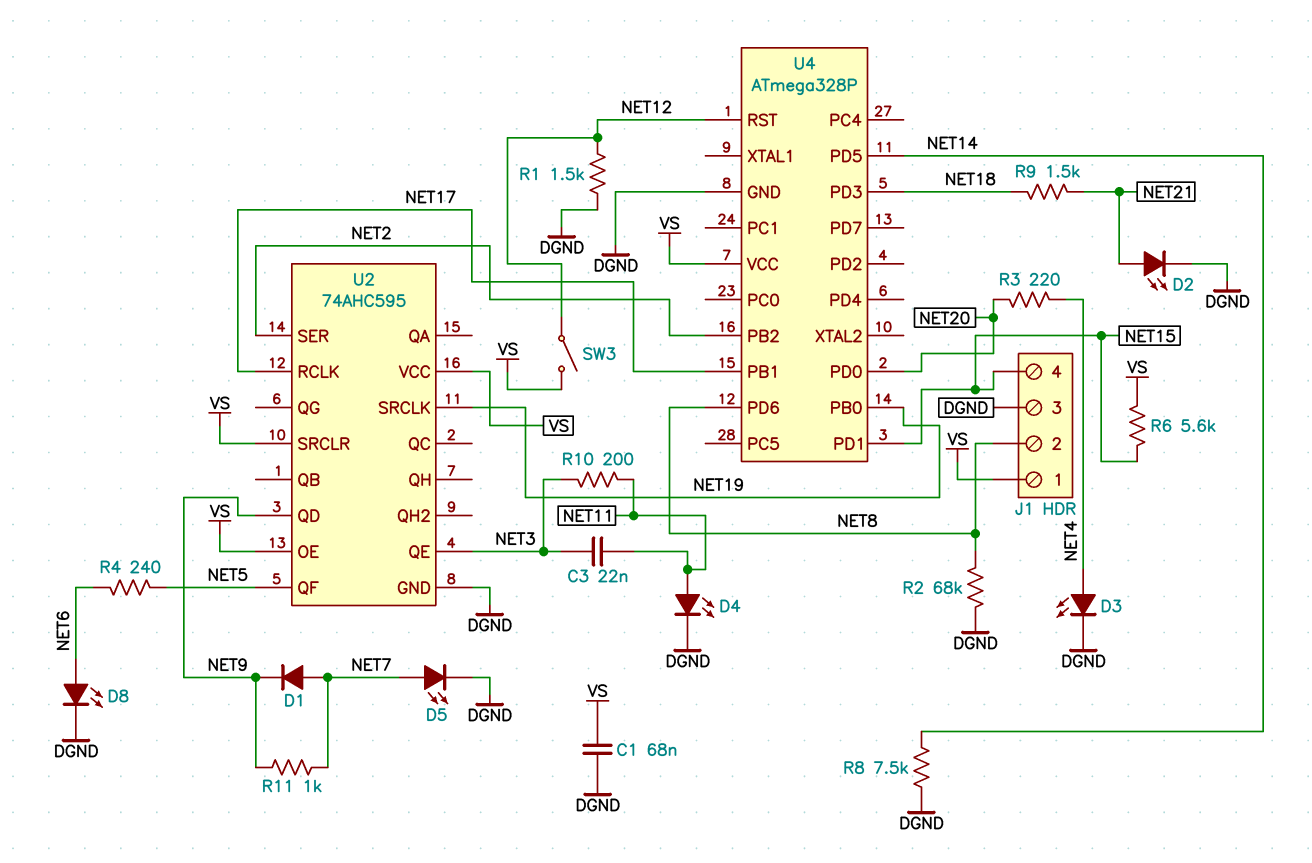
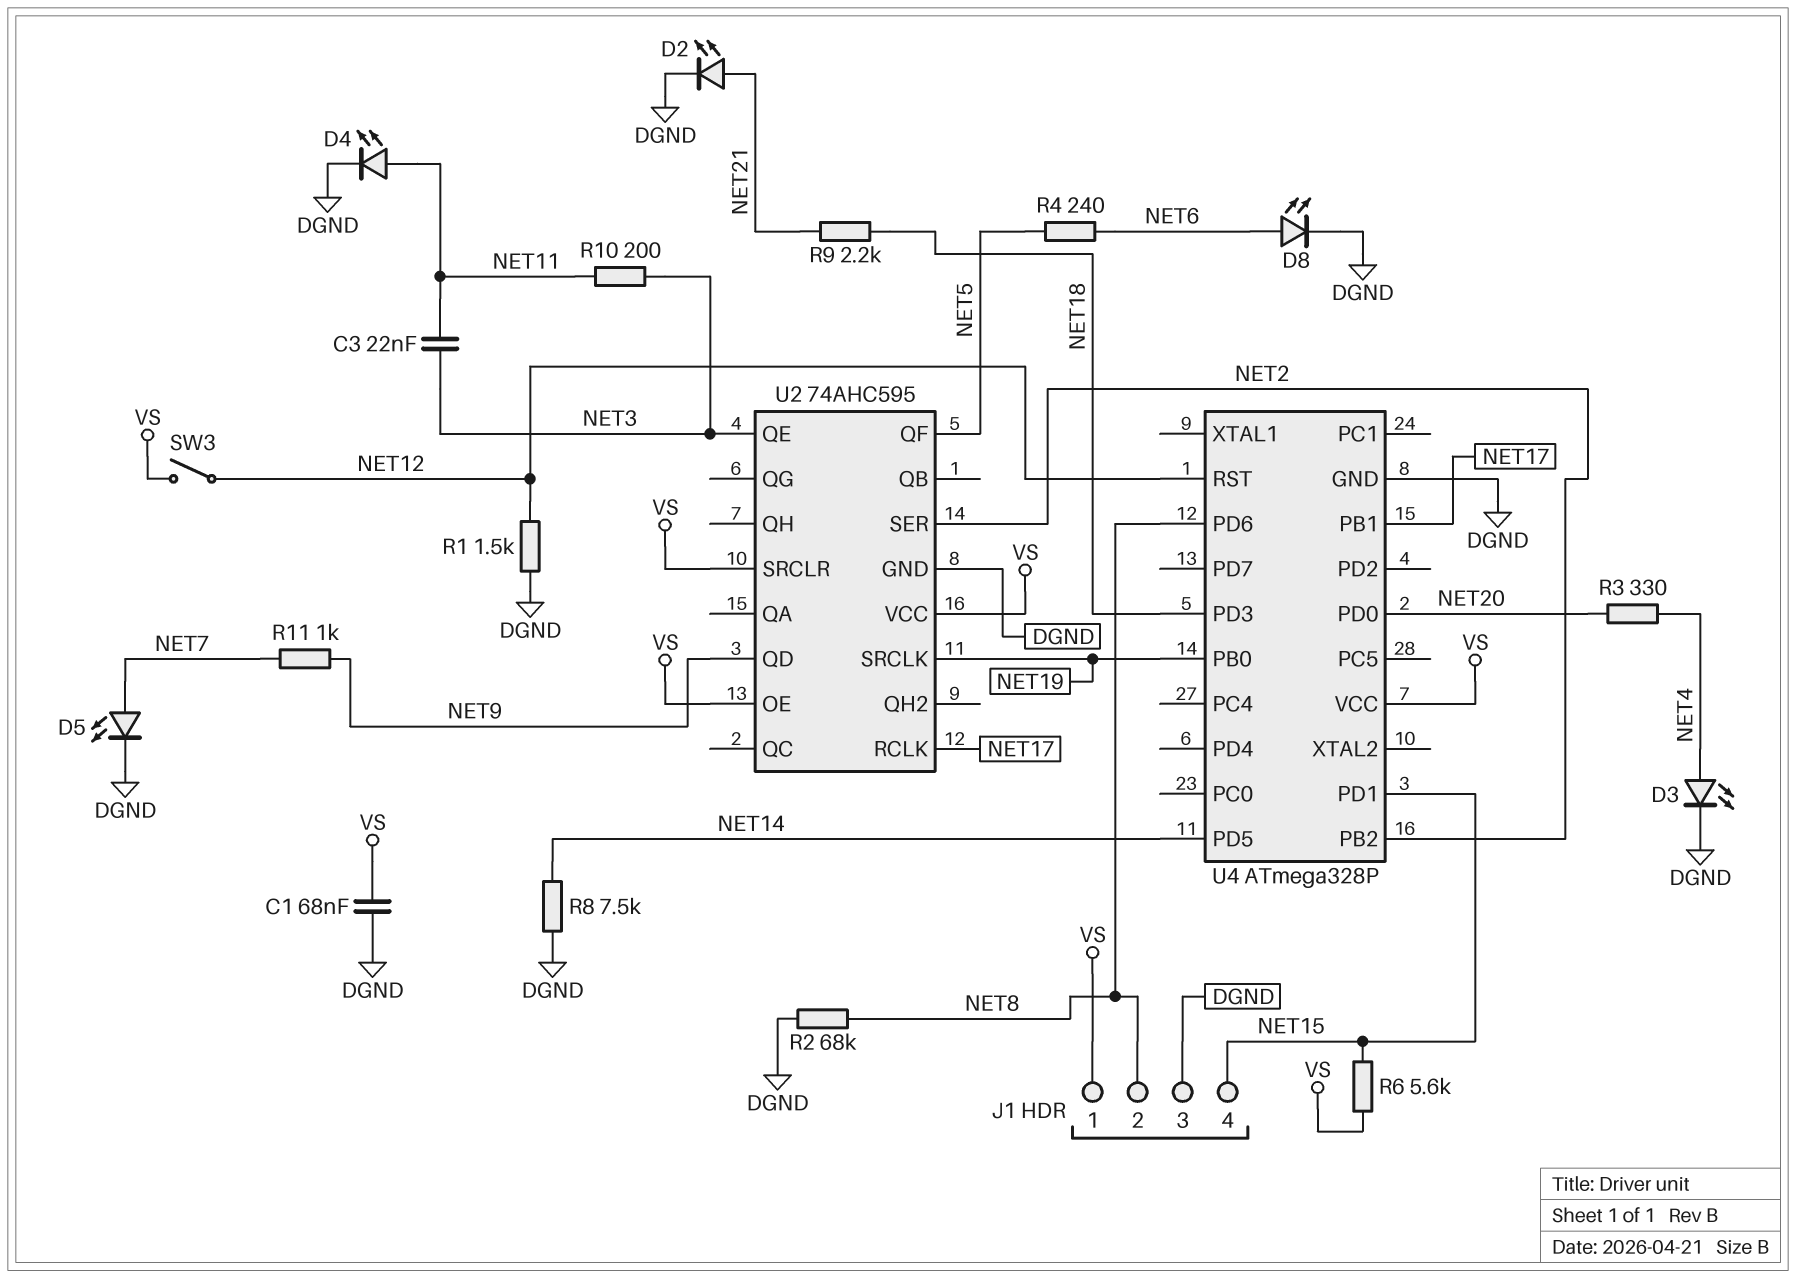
D1: diode (A NET7, K NET9) -> none
R3: 220 (NET4, NET20) -> 330 (NET4, NET20)
R9: 1.5k (NET18, NET21) -> 2.2k (NET18, NET21)

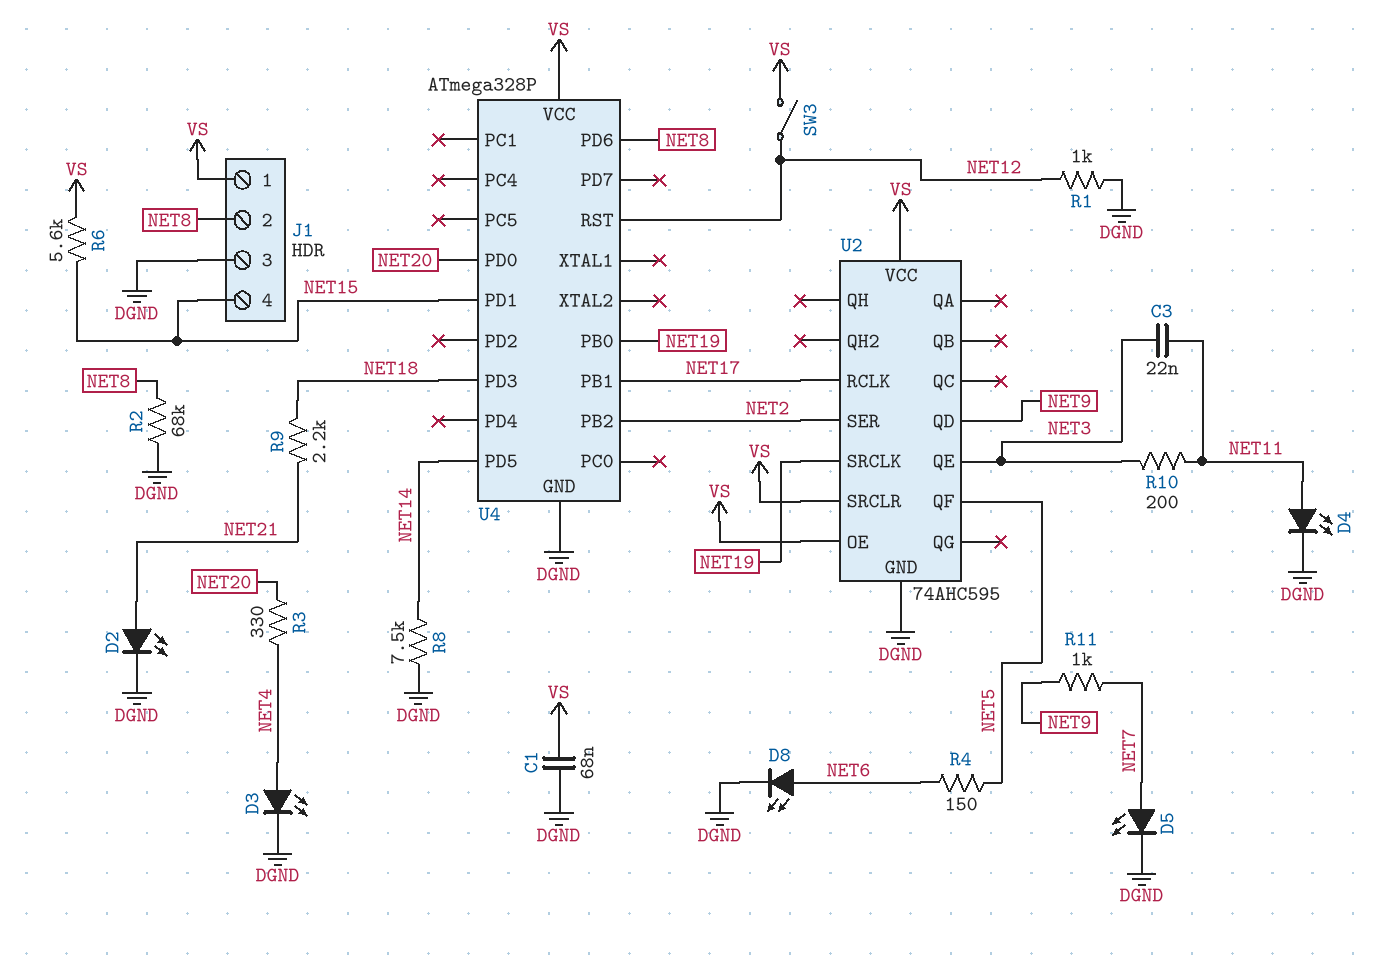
R1: 1.5k (DGND, NET12) -> 1k (DGND, NET12)
R4: 240 (NET5, NET6) -> 150 (NET5, NET6)

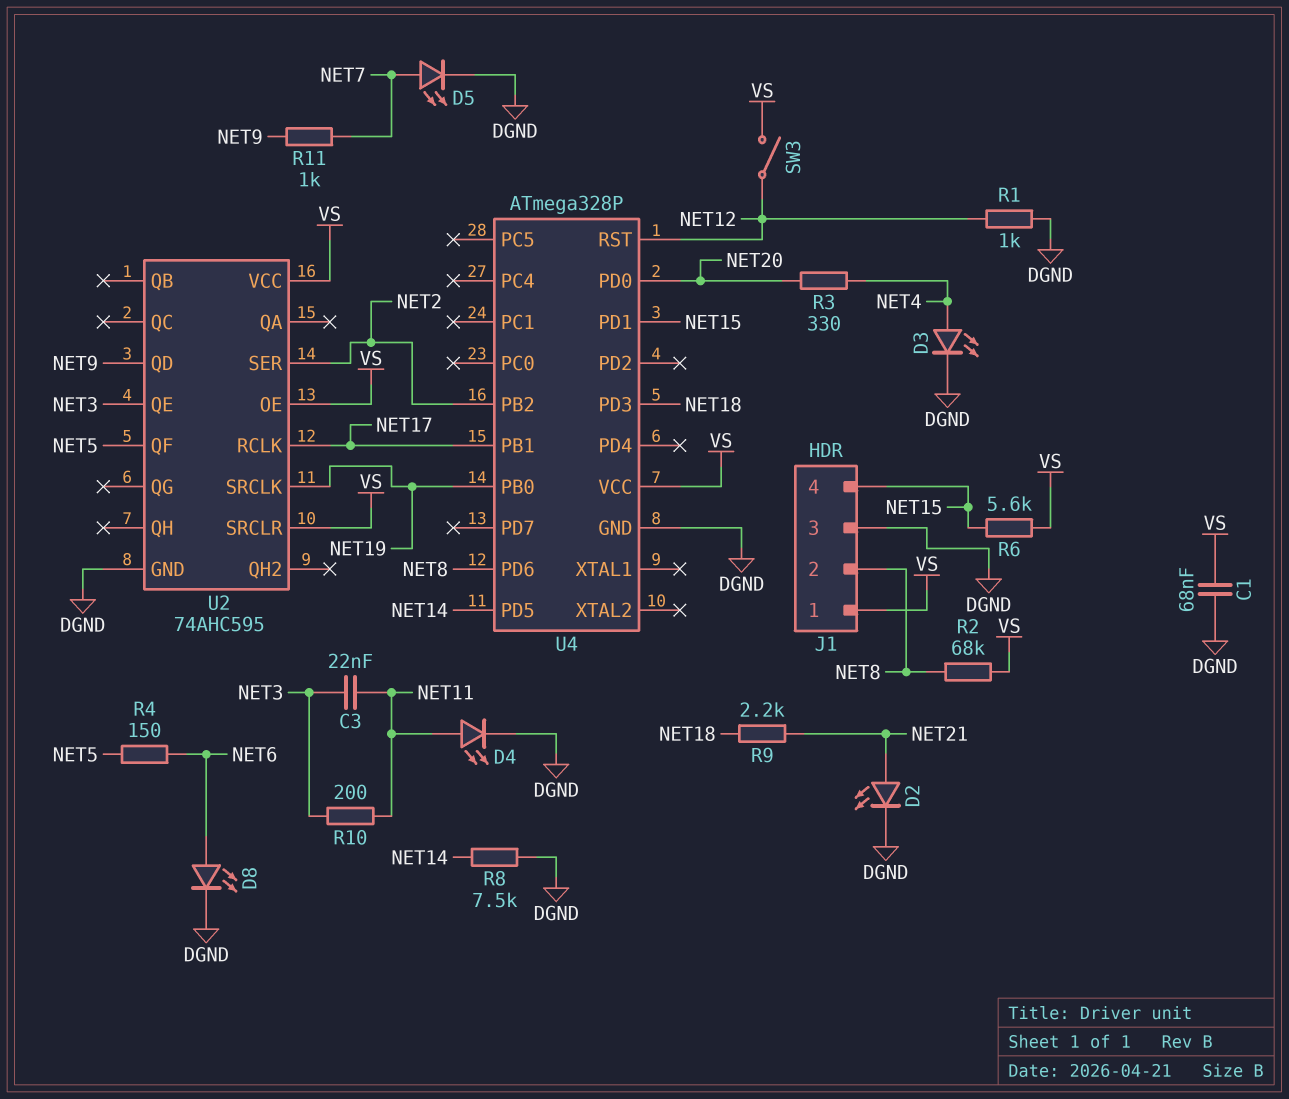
R2: 68k (DGND, NET8) -> 68k (NET8, VS)

